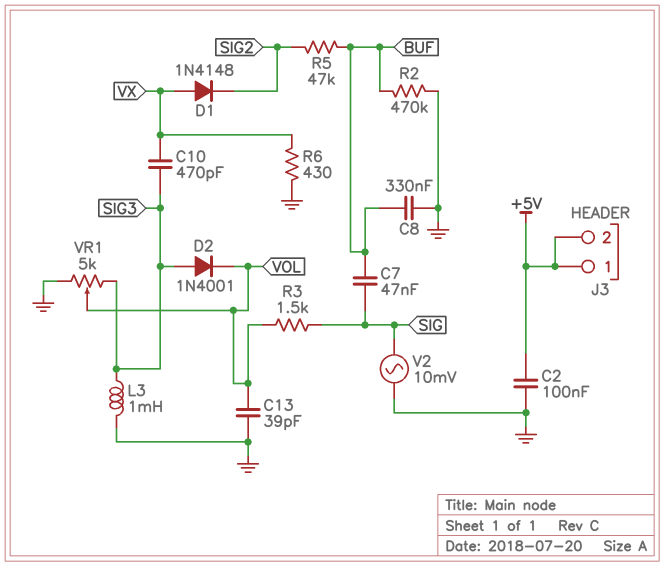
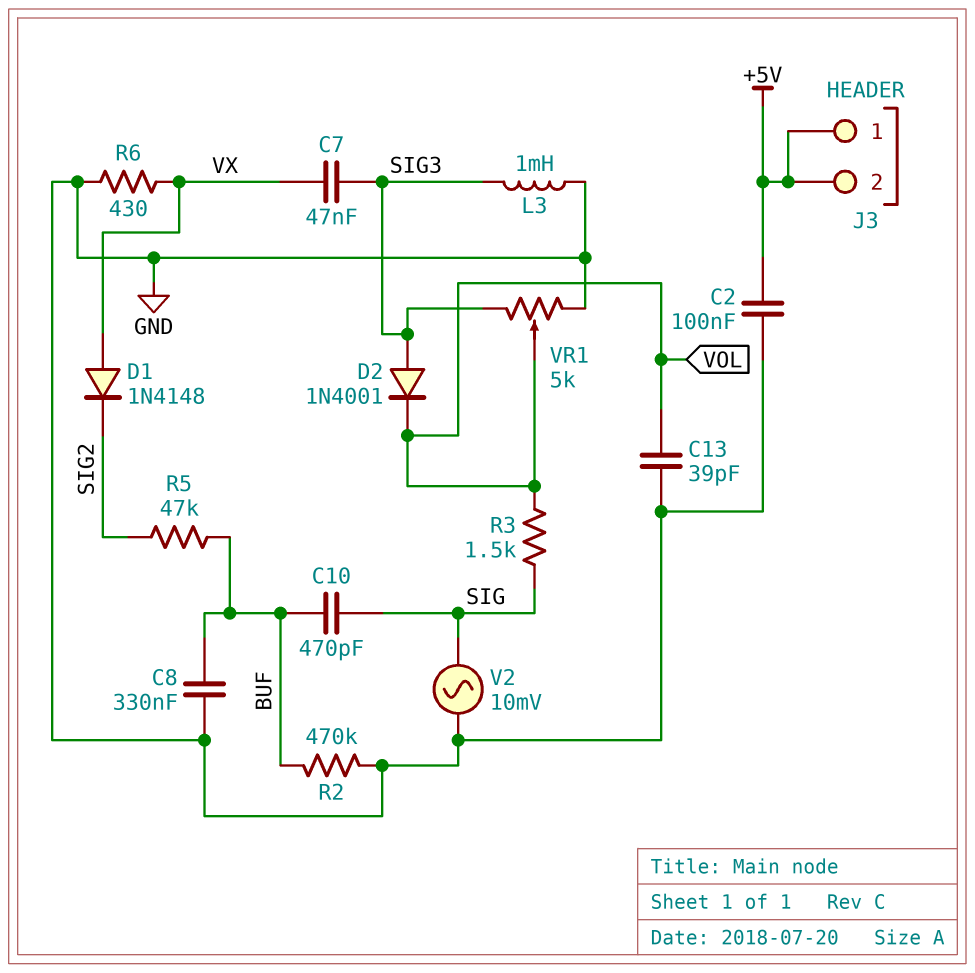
C7: 47nF (BUF, SIG) -> 47nF (SIG3, VX)
C10: 470pF (SIG3, VX) -> 470pF (BUF, SIG)

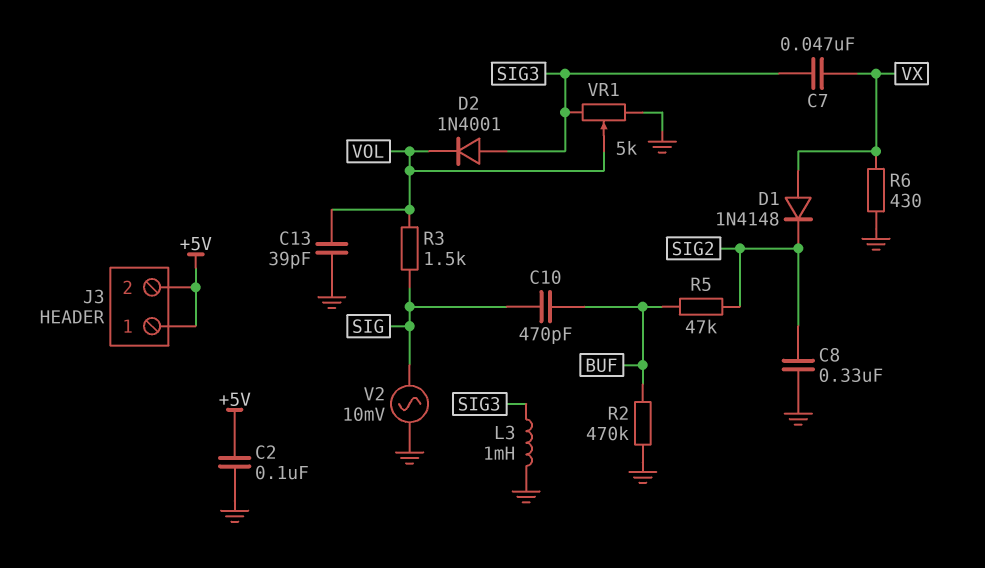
C8: 330nF (BUF, GND) -> 330nF (GND, SIG2)

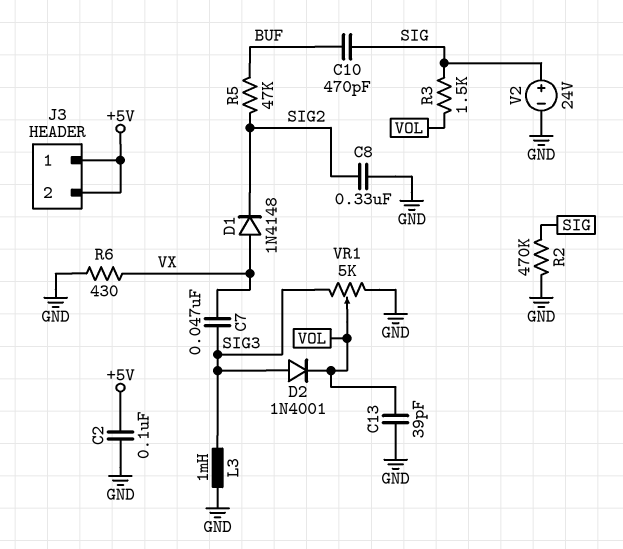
R2: 470k (BUF, GND) -> 470k (GND, SIG)
V2: AC 10mV (GND, SIG) -> 24V (plus SIG, minus GND)

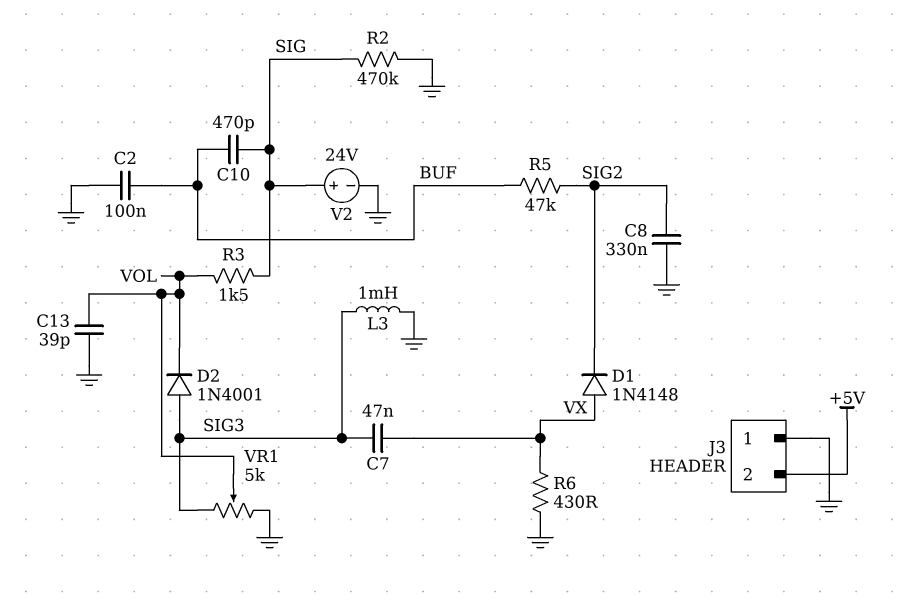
C2: 100nF (+5V, GND) -> 100nF (BUF, GND)
J3 pin 1: +5V -> GND

